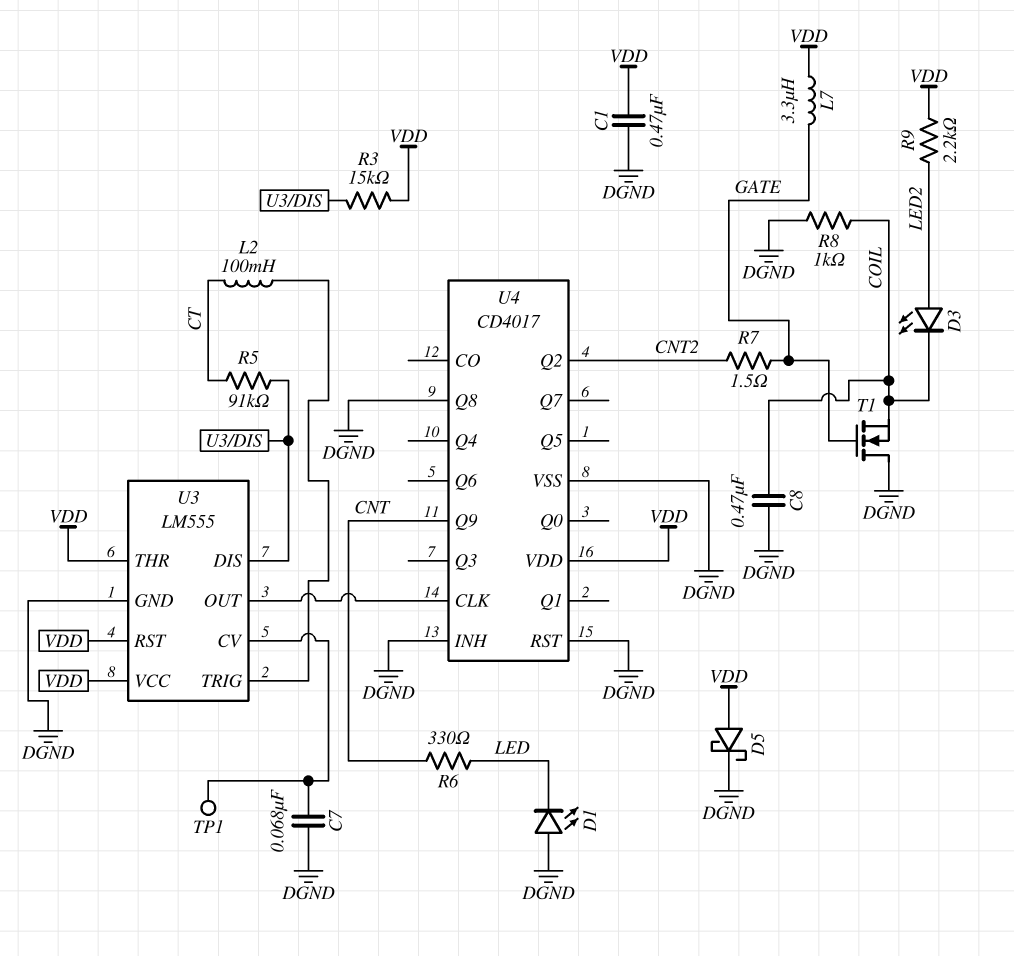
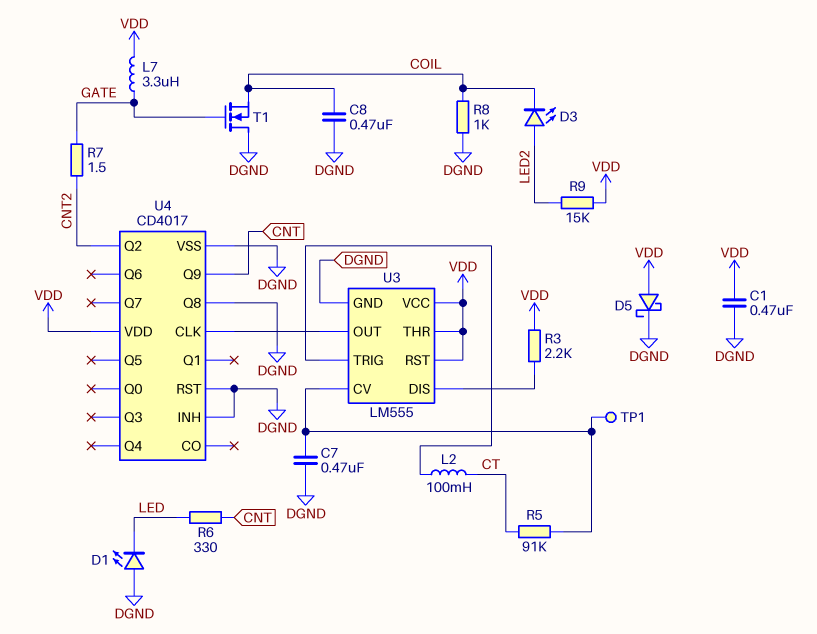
C7: 68nF (DGND, U3/CV) -> 470nF (DGND, U3/CV)
R3: 15k (U3/DIS, VDD) -> 2.2k (U3/DIS, VDD)
R5: 91k (CT, U3/DIS) -> 91k (CT, U3/CV)
R9: 2.2k (LED2, VDD) -> 15k (LED2, VDD)

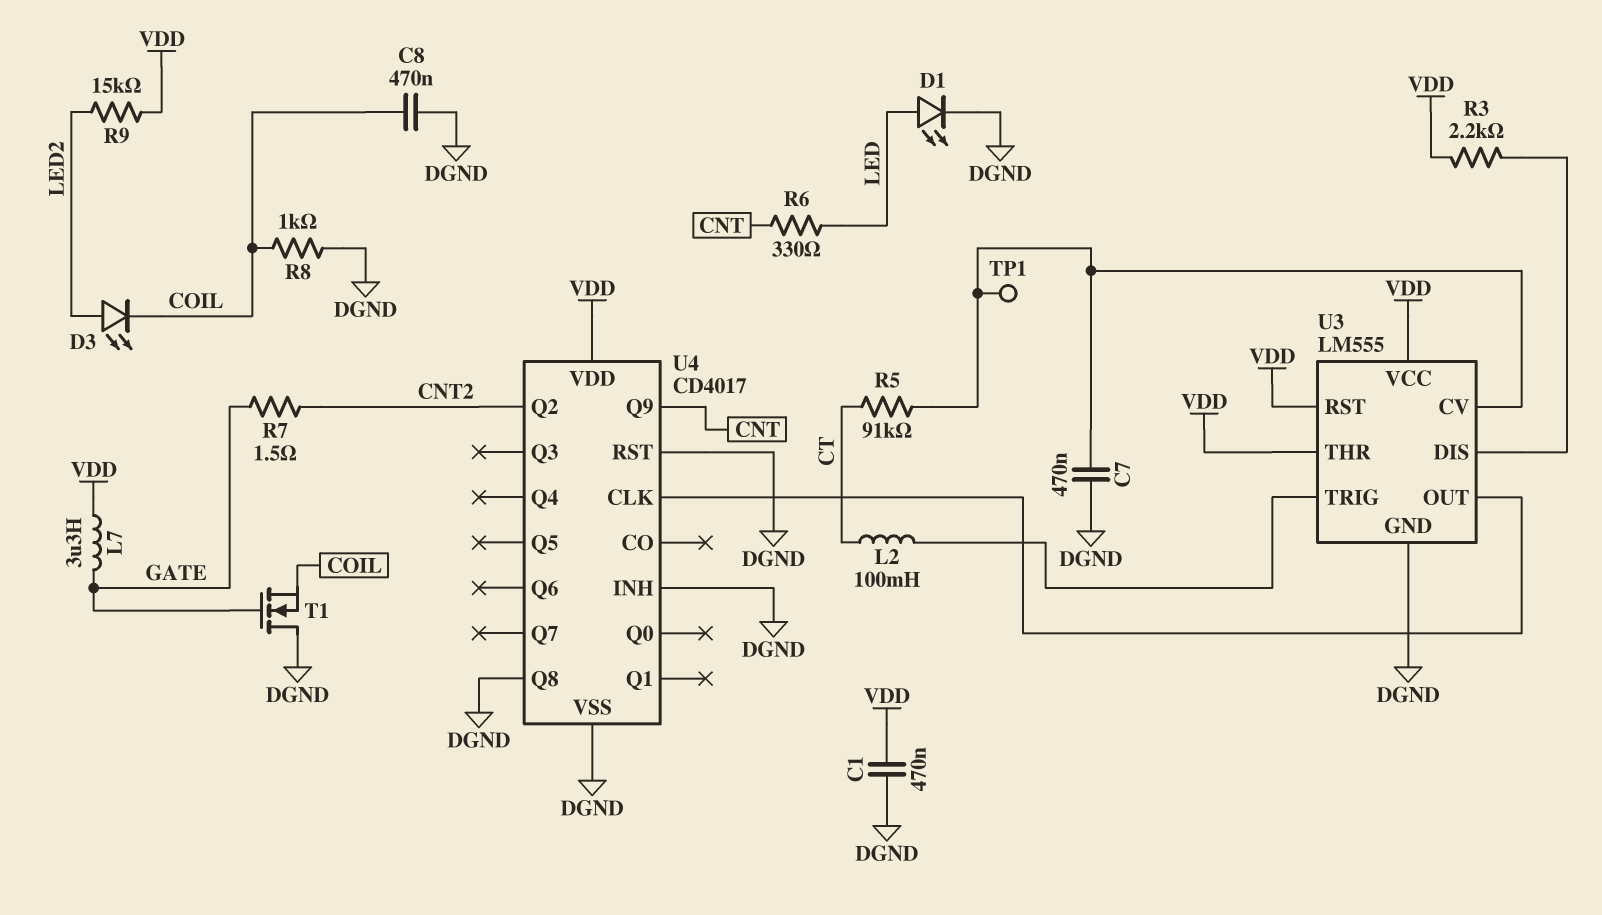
D1: LED (A DGND, K LED) -> LED (A LED, K DGND)
D5: schottky (A VDD, K DGND) -> none

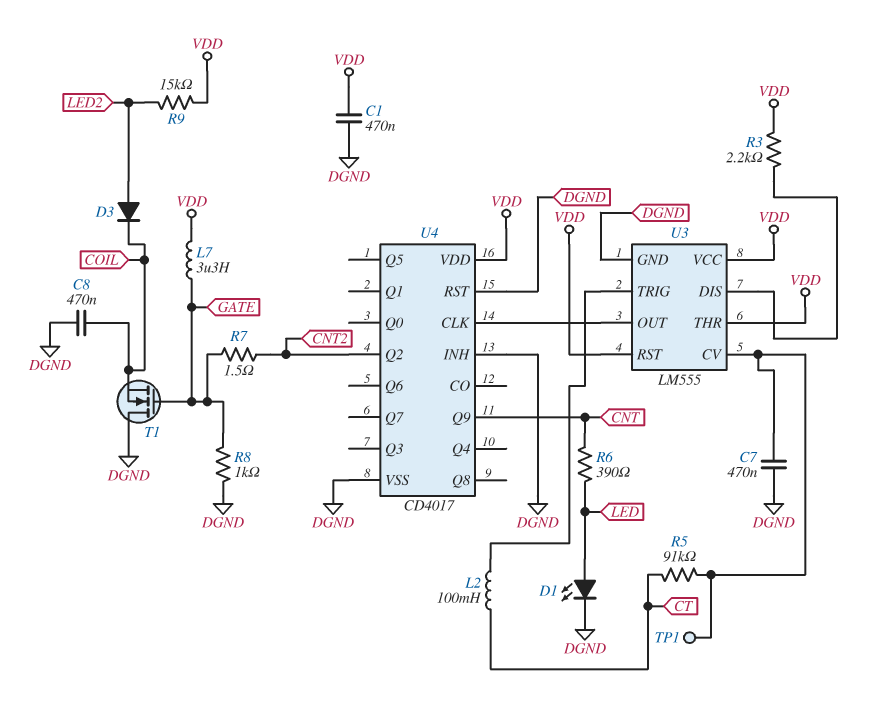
D3: LED (A LED2, K COIL) -> diode (A LED2, K COIL)
R6: 330 (CNT, LED) -> 390 (CNT, LED)
R8: 1k (COIL, DGND) -> 1k (DGND, GATE)
U4 pin Q8: DGND -> none

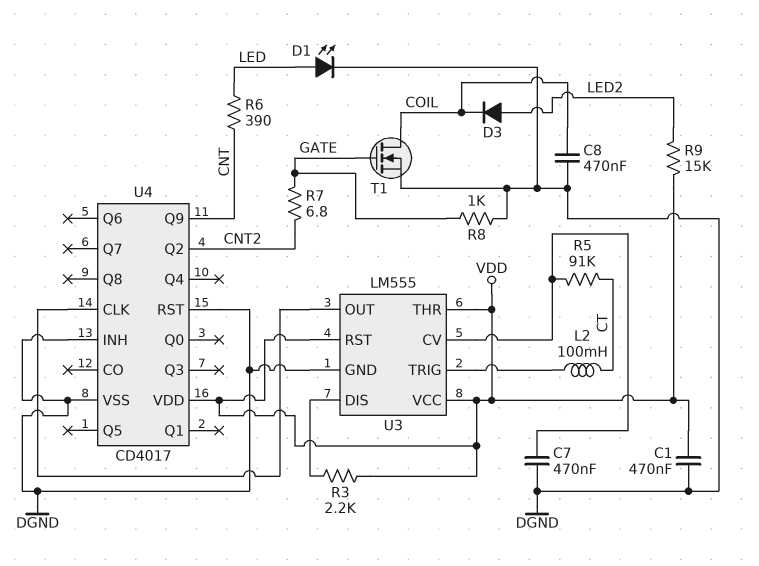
L7: 3.3uH (GATE, VDD) -> none
R7: 1.5 (CNT2, GATE) -> 6.8 (CNT2, GATE)
T1: NMOS (G GATE, D DGND, S COIL) -> NMOS (G GATE, D COIL, S DGND)
TP1: test point (U3/CV) -> none

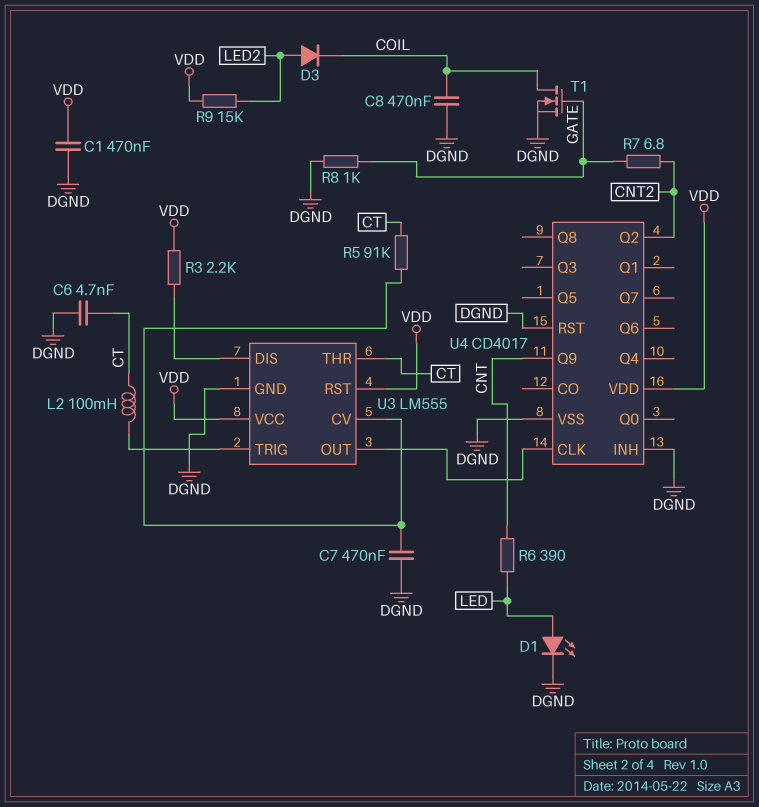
C6: none -> 4.7nF (CT, DGND)
U3 pin THR: VDD -> CT

